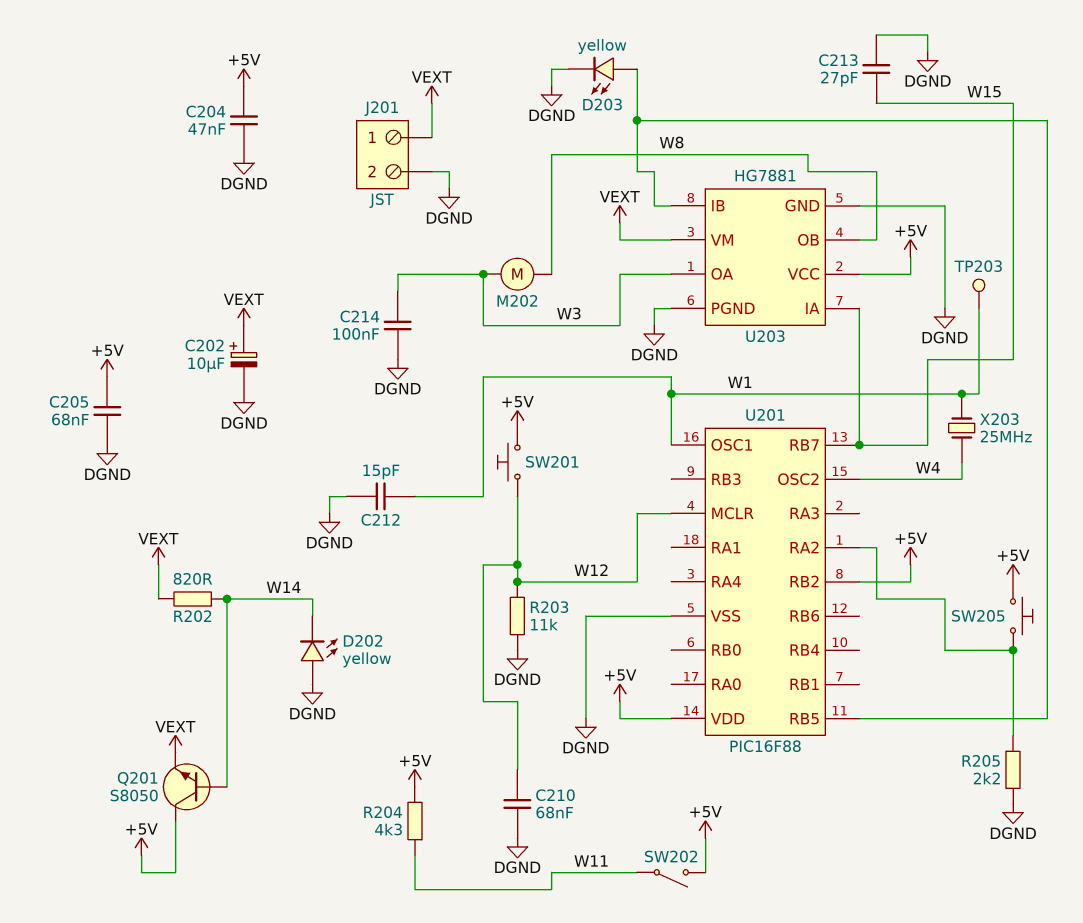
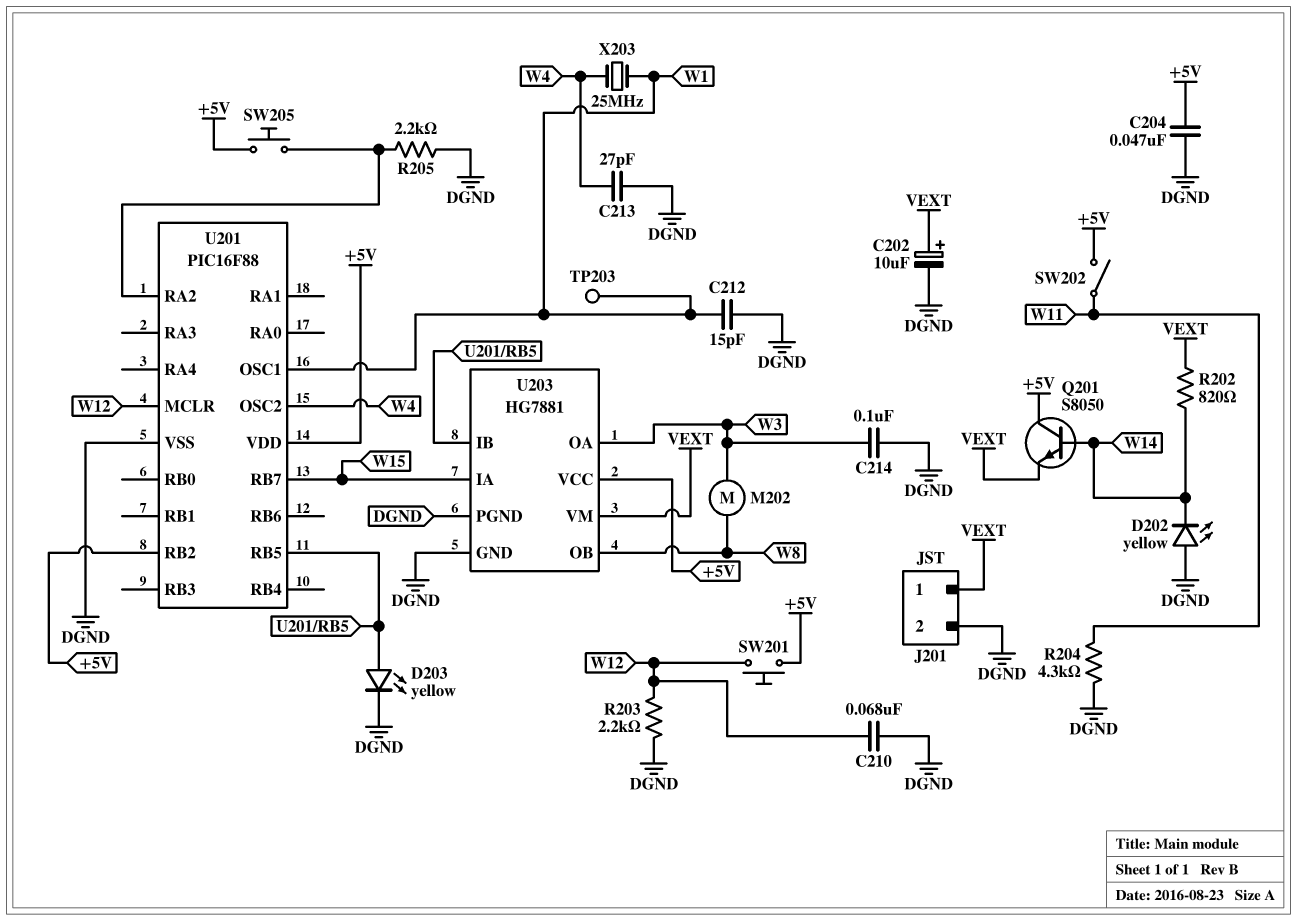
C205: 68nF (+5V, DGND) -> none
C213: 27pF (DGND, W15) -> 27pF (DGND, W4)
R203: 11k (DGND, W12) -> 2.2k (DGND, W12)
R204: 4.3k (+5V, W11) -> 4.3k (DGND, W11)

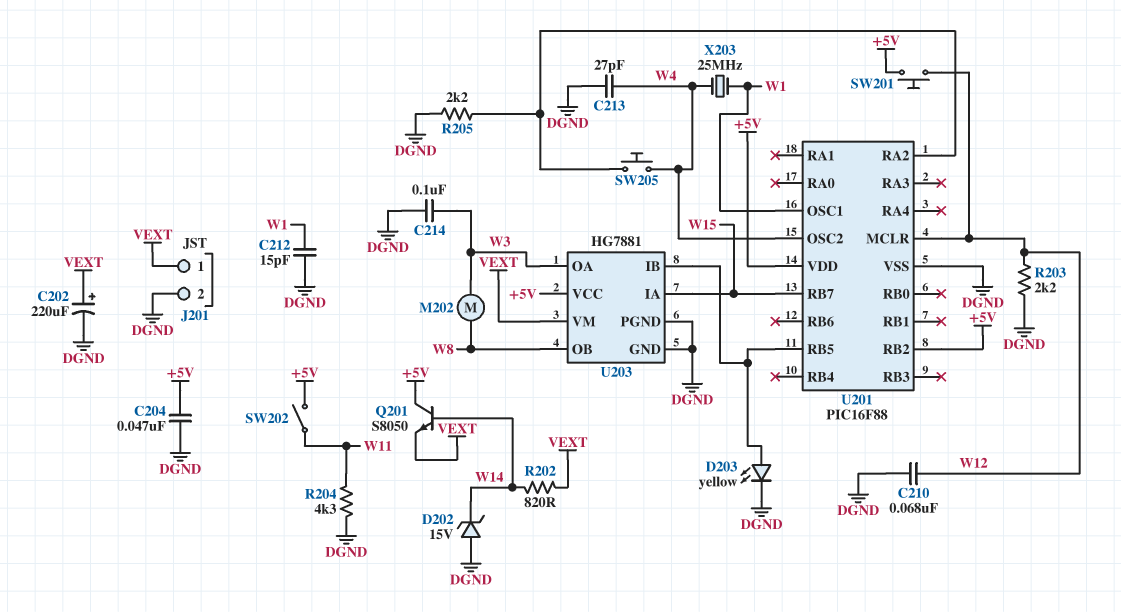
C202: 10uF (plus VEXT, minus DGND) -> 220uF (plus VEXT, minus DGND)
D202: LED yellow (A DGND, K W14) -> zener 15V (A DGND, K W14)
SW205: button (+5V, U201/RA2) -> button (U201/RA2, W4)
TP203: test point (W1) -> none

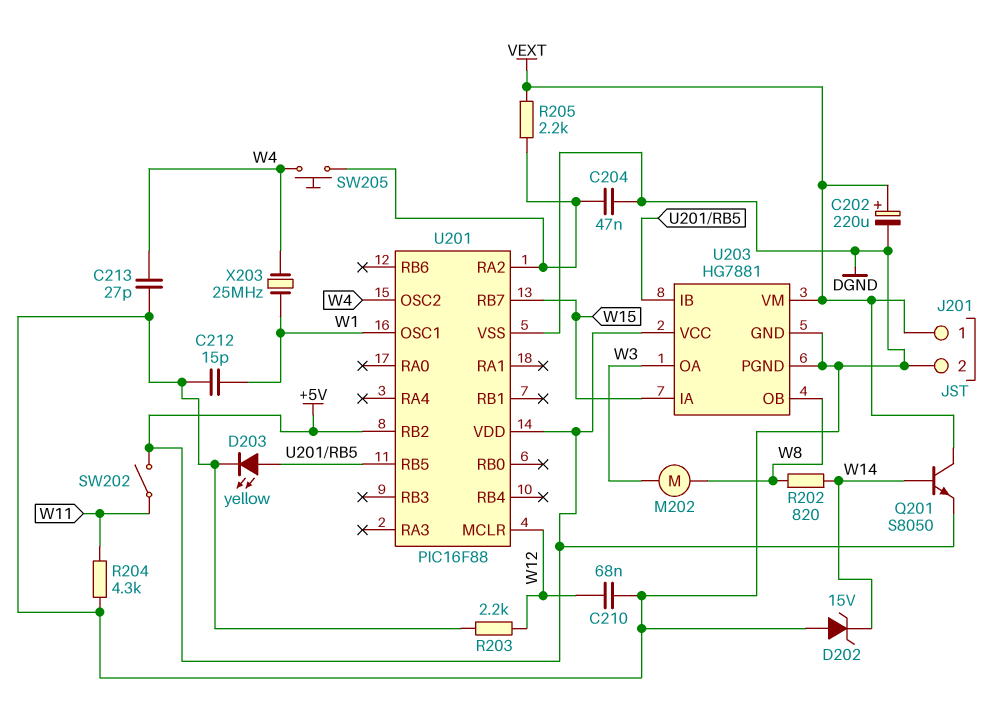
C204: 47nF (+5V, DGND) -> 47nF (DGND, U201/RA2)
C214: 100nF (DGND, W3) -> none
Q201: NPN S8050 (B W14, C +5V, E VEXT) -> NPN S8050 (B W14, C VEXT, E +5V)
R202: 820 (VEXT, W14) -> 820 (W8, W14)
R205: 2.2k (DGND, U201/RA2) -> 2.2k (U201/RA2, VEXT)
SW201: button (+5V, W12) -> none

